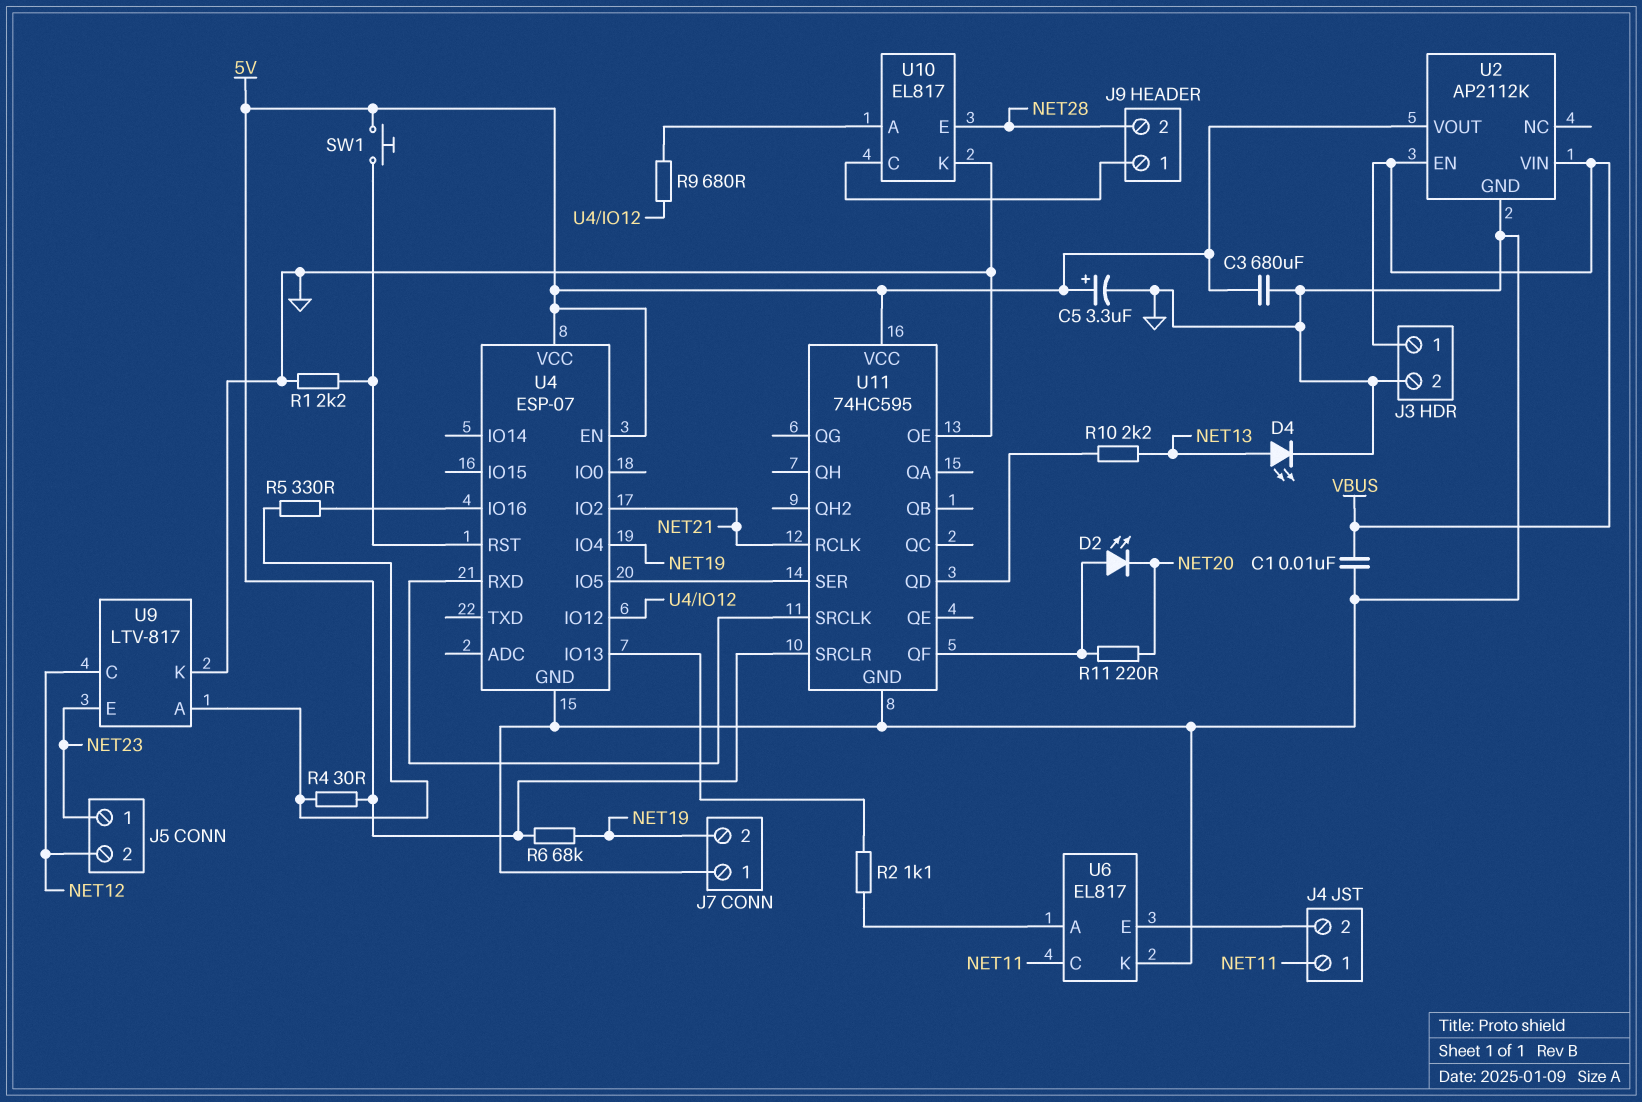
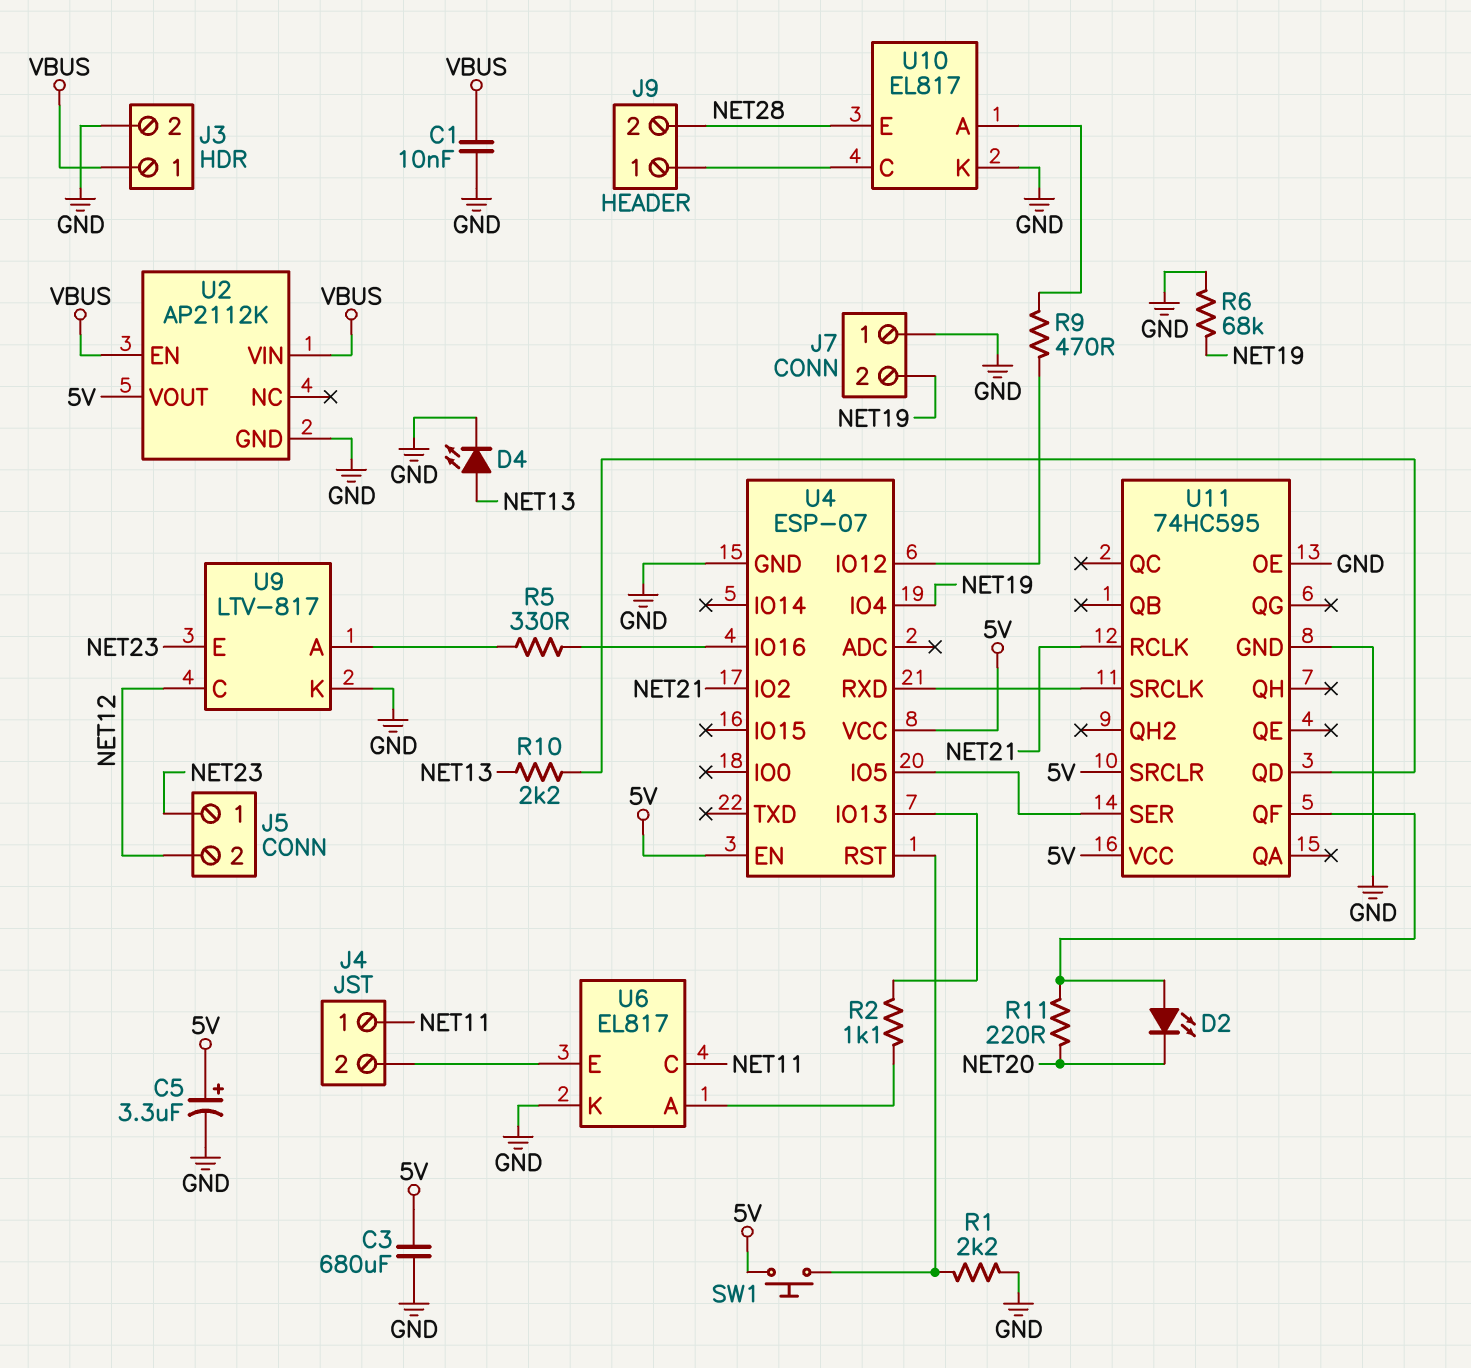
R4: 30 (5V, U9/A) -> none
R6: 68k (5V, NET19) -> 68k (GND, NET19)
R9: 680 (U4/IO12, U10/A) -> 470 (U4/IO12, U10/A)

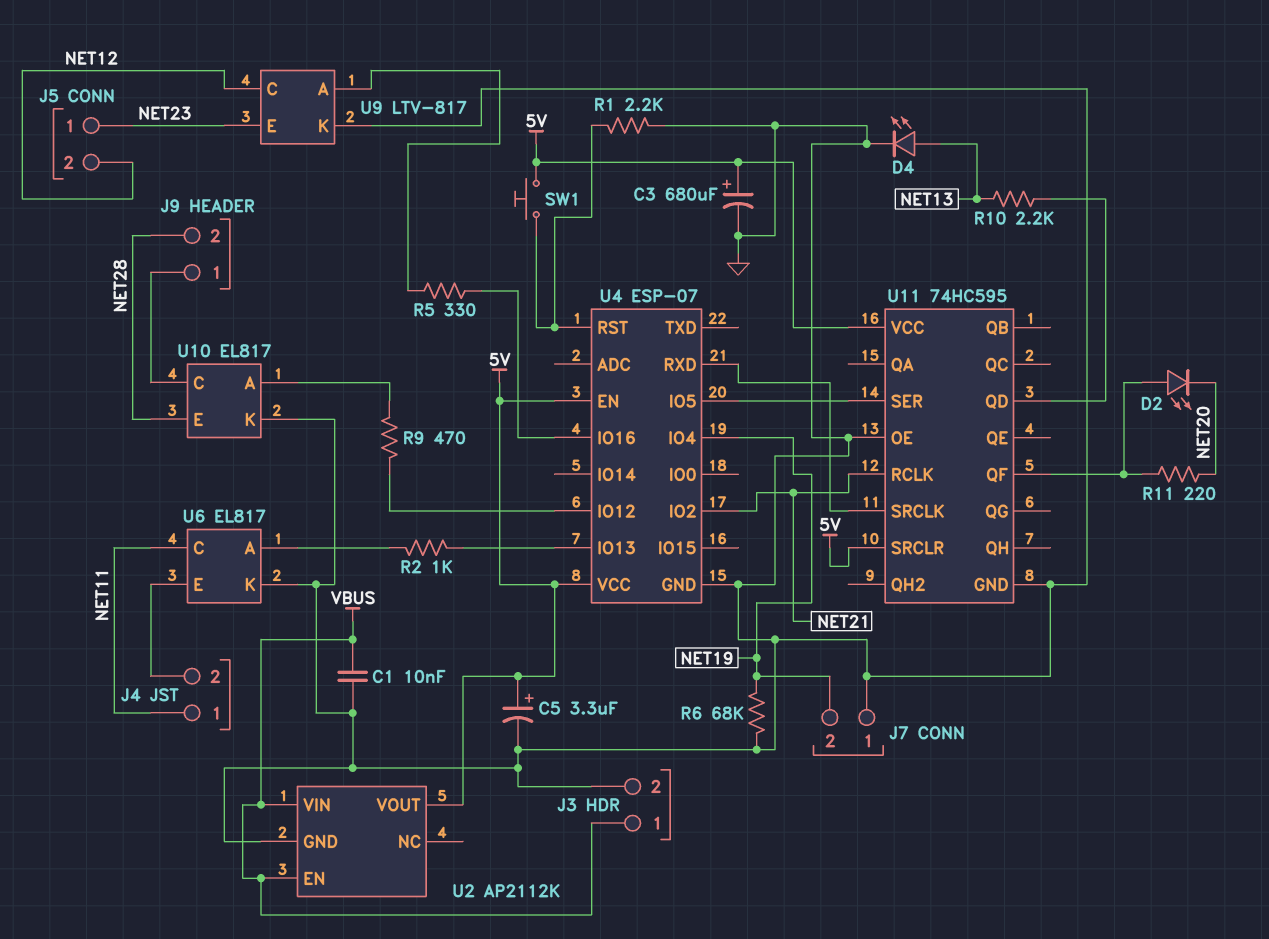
C3: 680uF (5V, GND) -> 680uF (plus 5V, minus GND)
R2: 1.1k (U4/IO13, U6/A) -> 1k (U4/IO13, U6/A)

